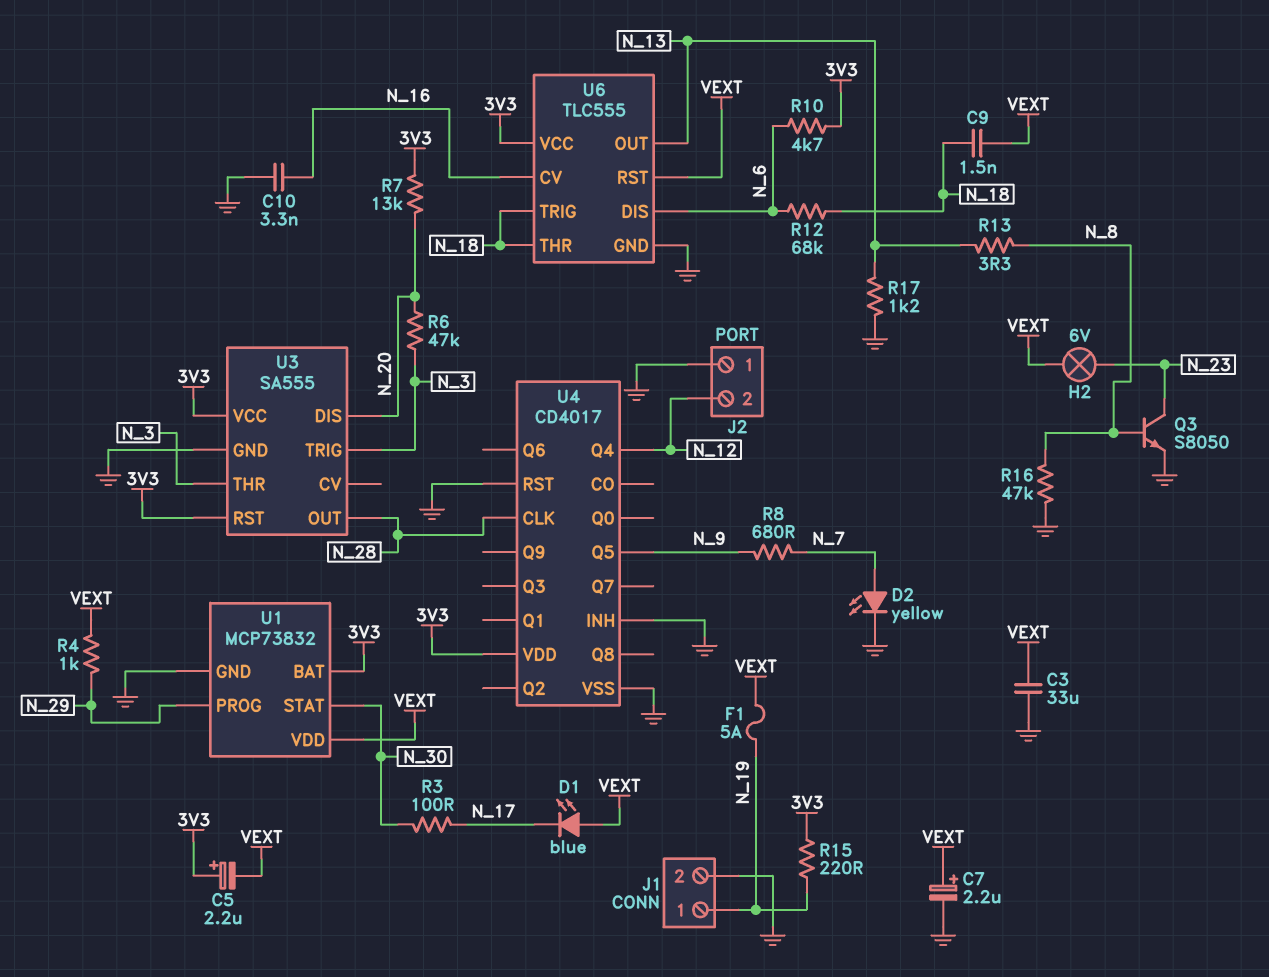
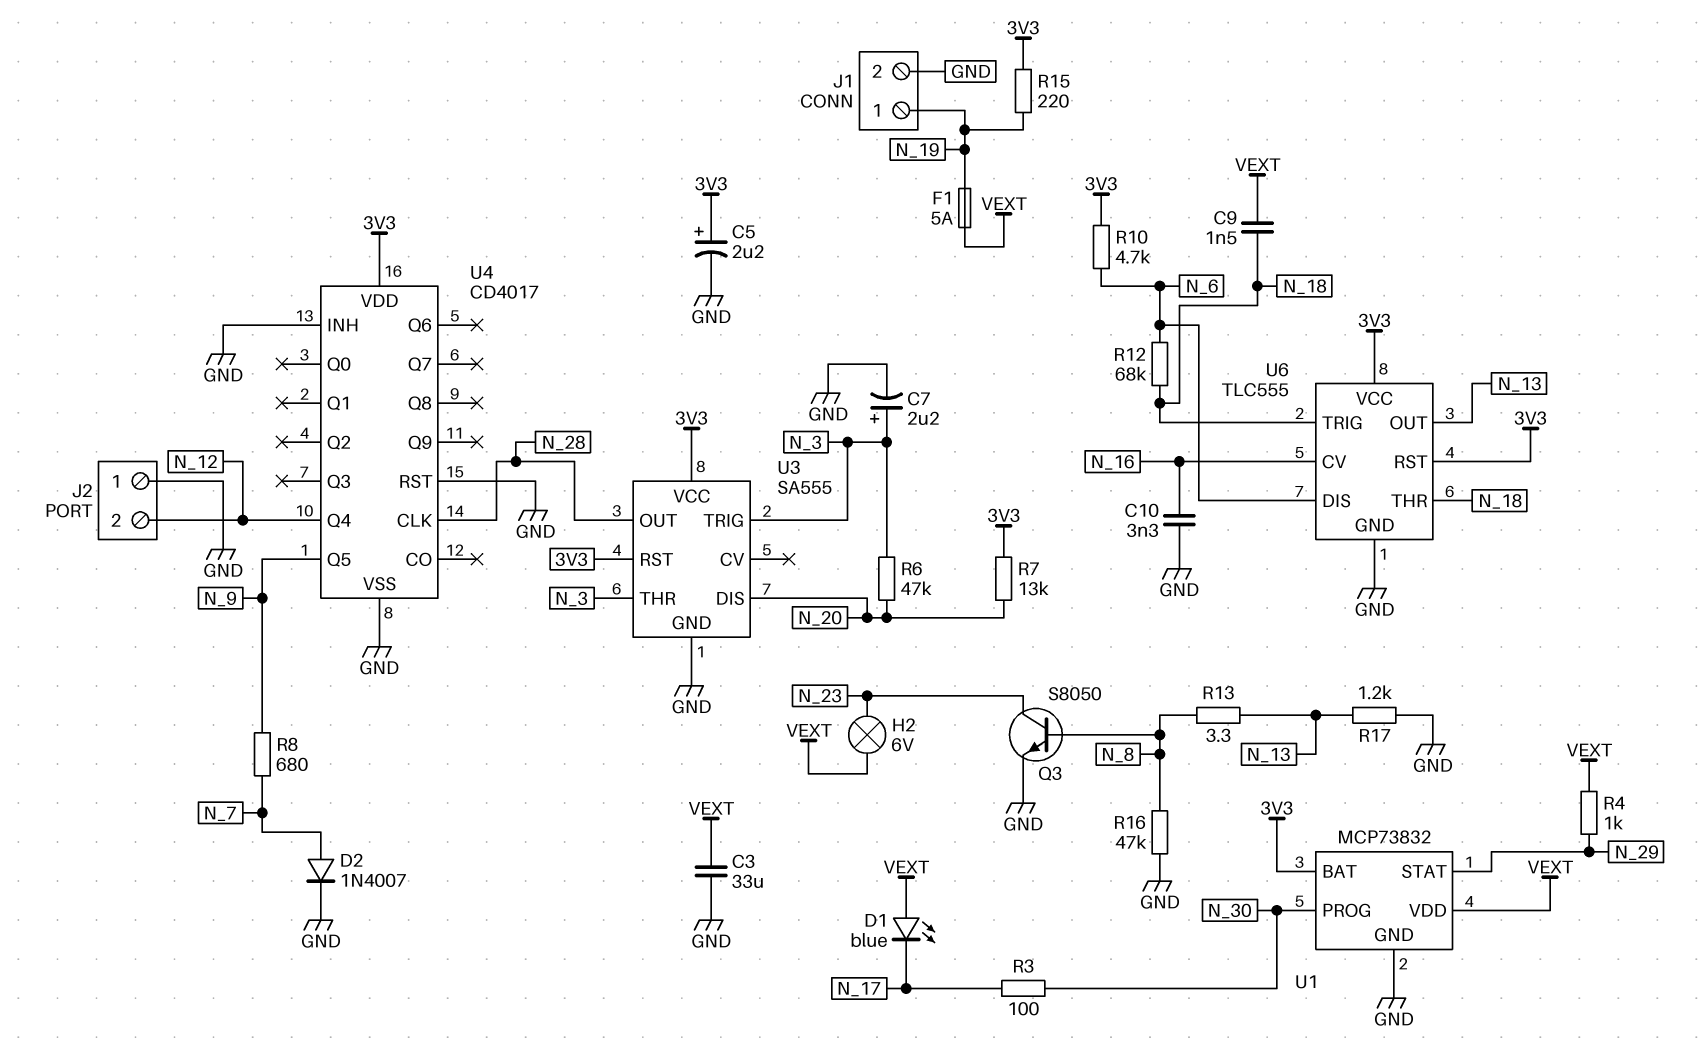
C5: 2.2uF (plus 3V3, minus VEXT) -> 2.2uF (plus 3V3, minus GND)
C7: 2.2uF (plus VEXT, minus GND) -> 2.2uF (plus N_3, minus GND)
D2: LED yellow (A N_7, K GND) -> diode 1N4007 (A N_7, K GND)
U1 pin PROG: N_29 -> N_30
U1 pin STAT: N_30 -> N_29
U6 pin RST: VEXT -> 3V3

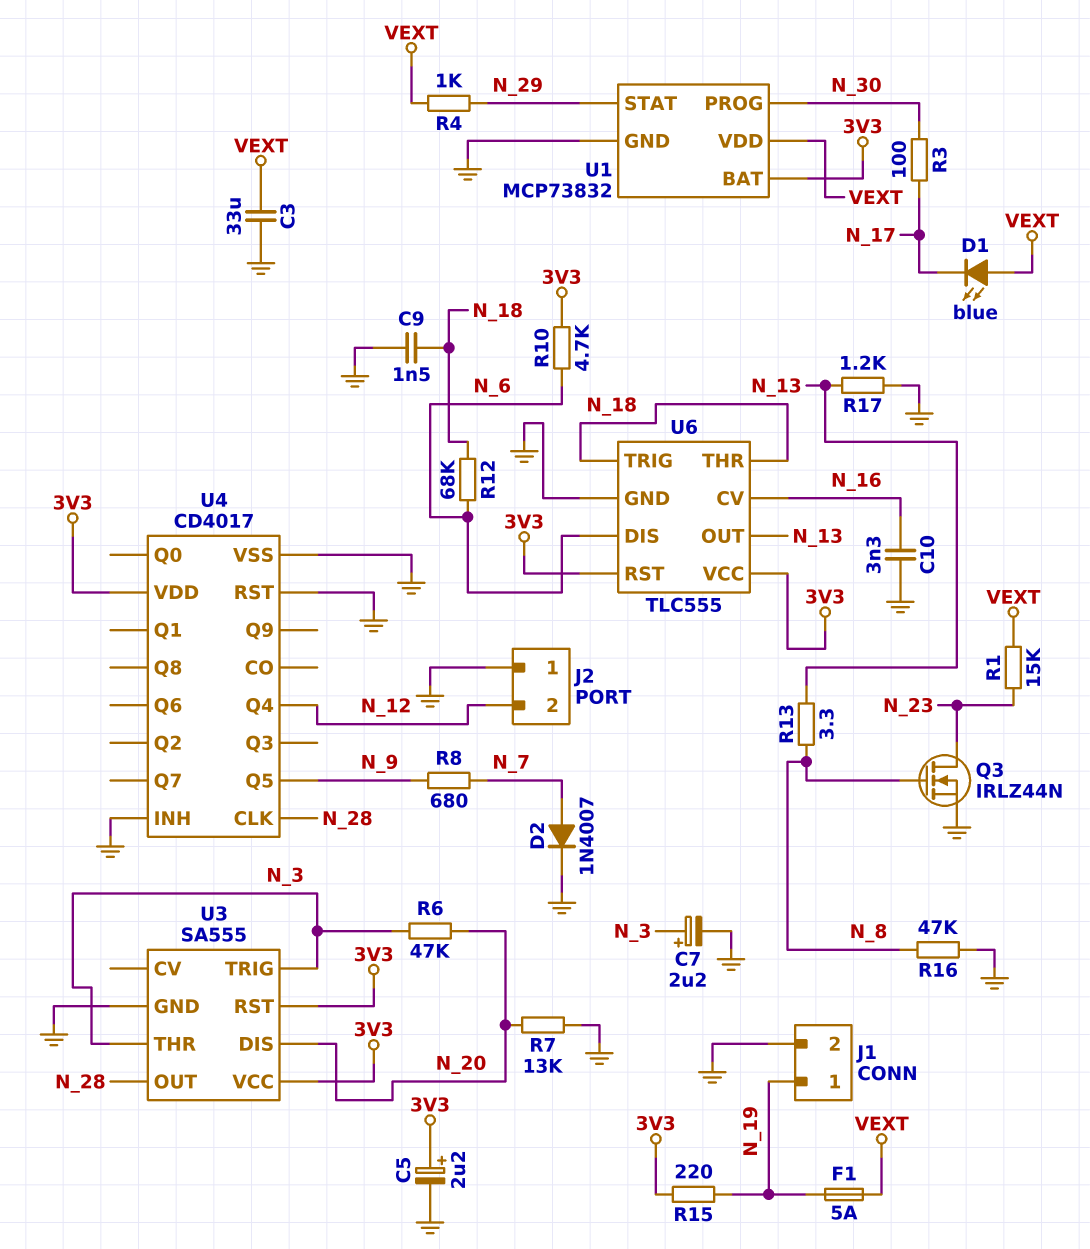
C9: 1.5nF (N_18, VEXT) -> 1.5nF (GND, N_18)
H2: lamp 6V (N_23, VEXT) -> none
Q3: NPN S8050 (B N_8, C N_23, E GND) -> NMOS IRLZ44N (G N_8, D N_23, S GND)
R1: none -> 15k (N_23, VEXT)
R7: 13k (3V3, N_20) -> 13k (GND, N_20)

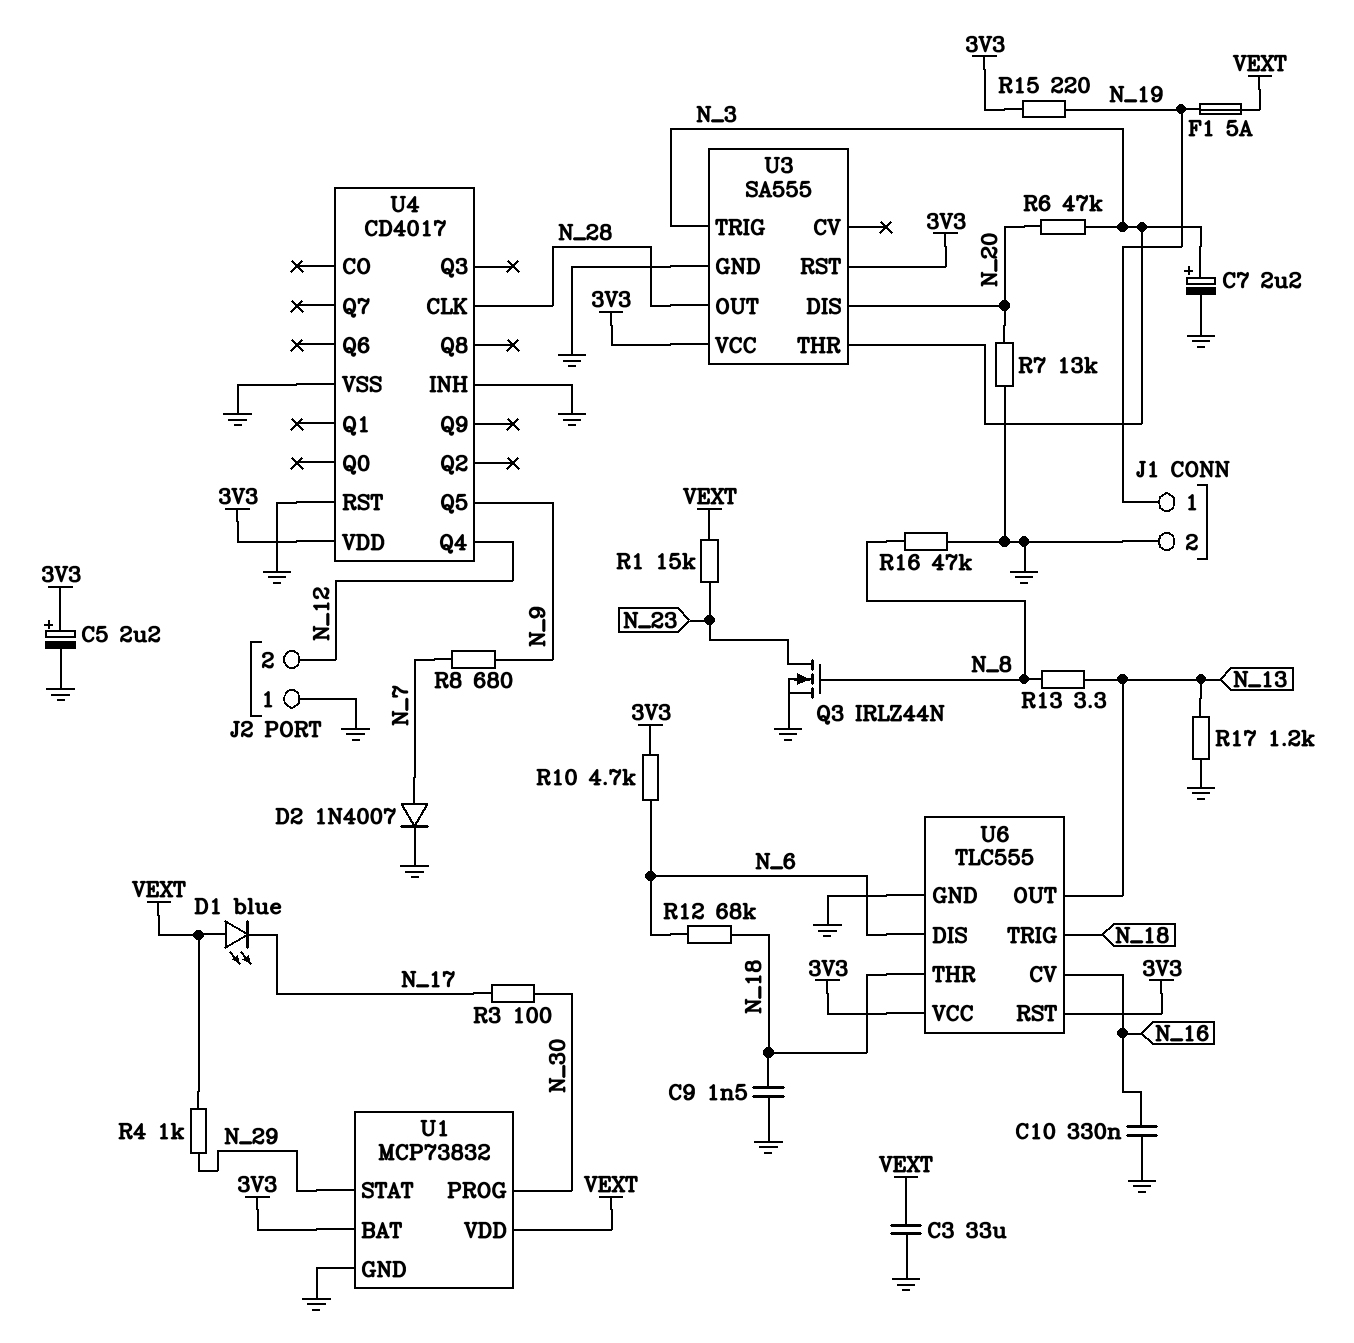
C10: 3.3nF (GND, N_16) -> 330nF (GND, N_16)

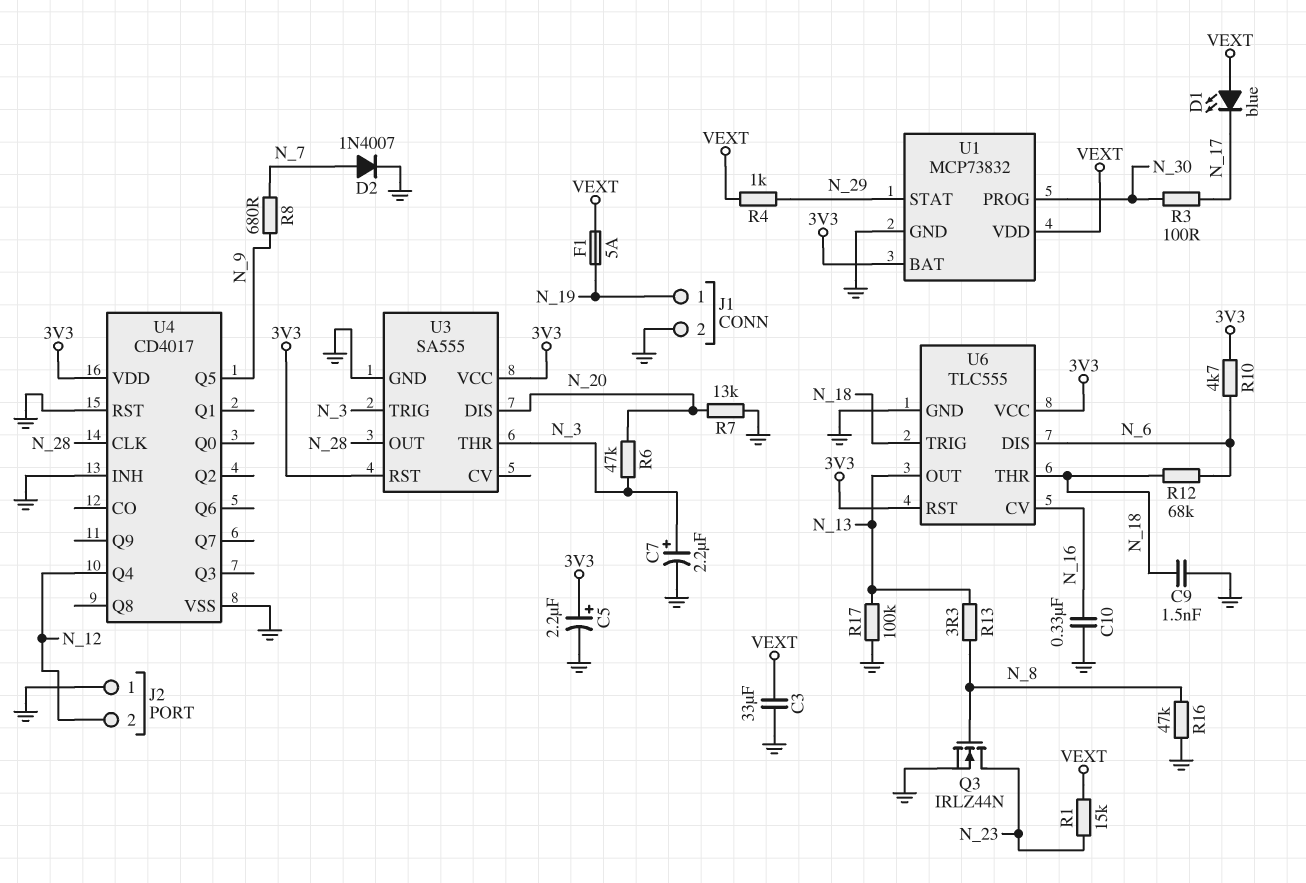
R15: 220 (3V3, N_19) -> none
R17: 1.2k (GND, N_13) -> 100k (GND, N_13)

